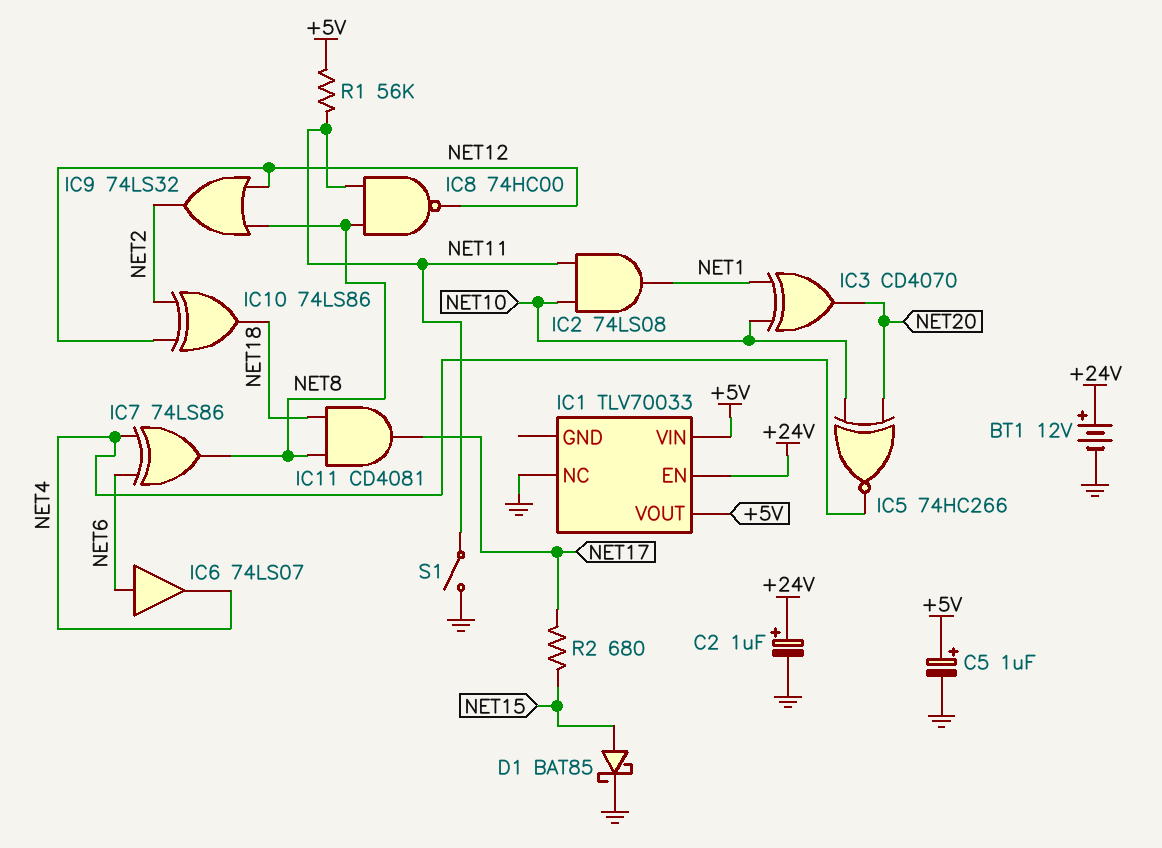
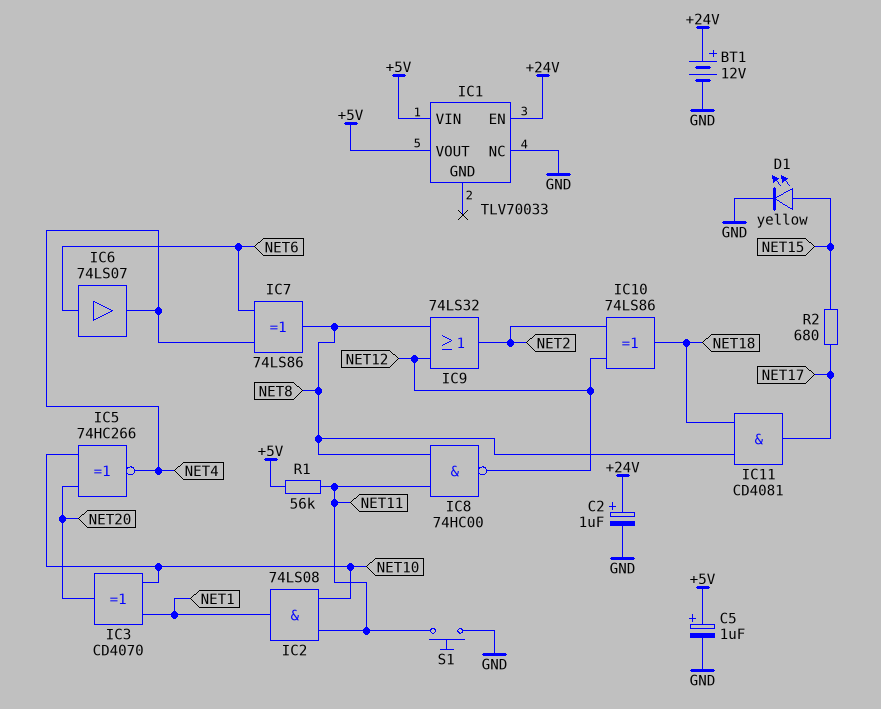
D1: schottky BAT85 (A NET15, K GND) -> LED yellow (A NET15, K GND)
S1: switch (GND, NET11) -> button (GND, NET11)

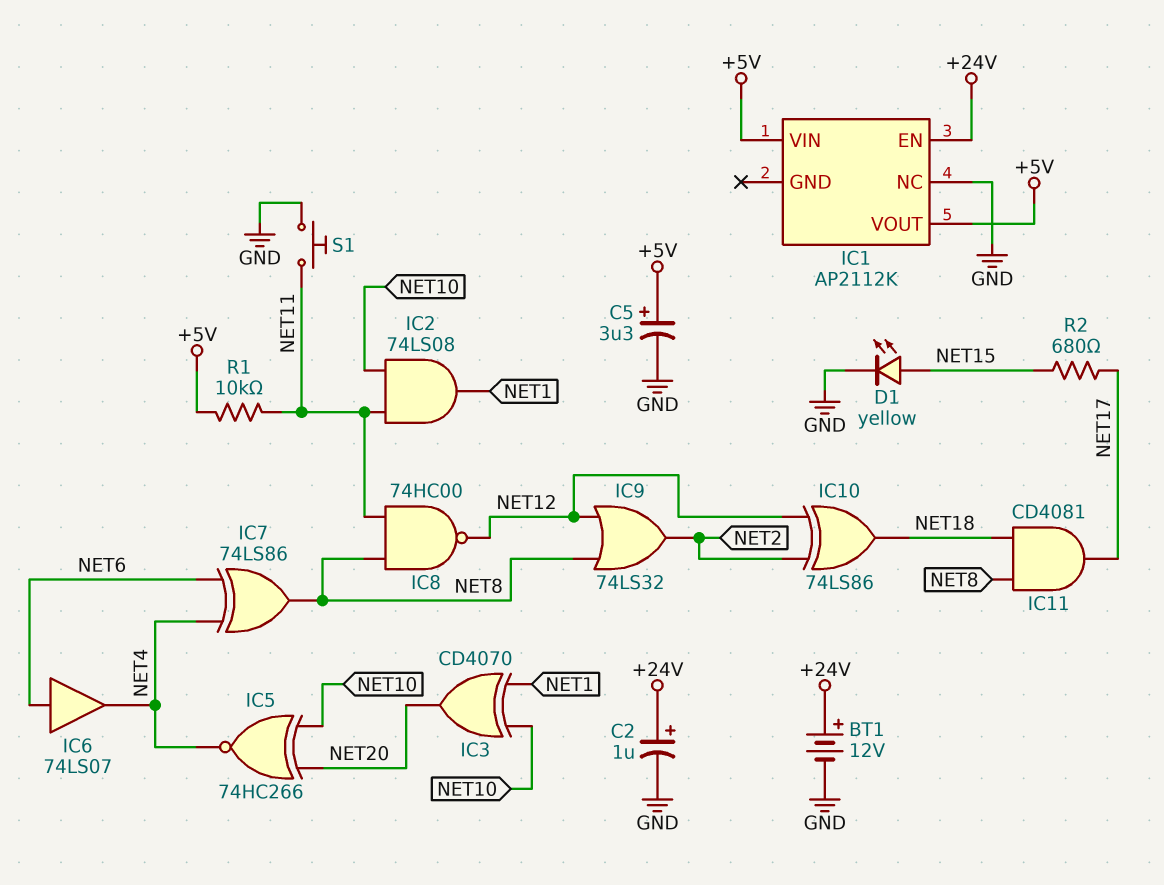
C5: 1uF (plus +5V, minus GND) -> 3.3uF (plus +5V, minus GND)
IC1: TLV70033 -> AP2112K
R1: 56k (+5V, NET11) -> 10k (+5V, NET11)

